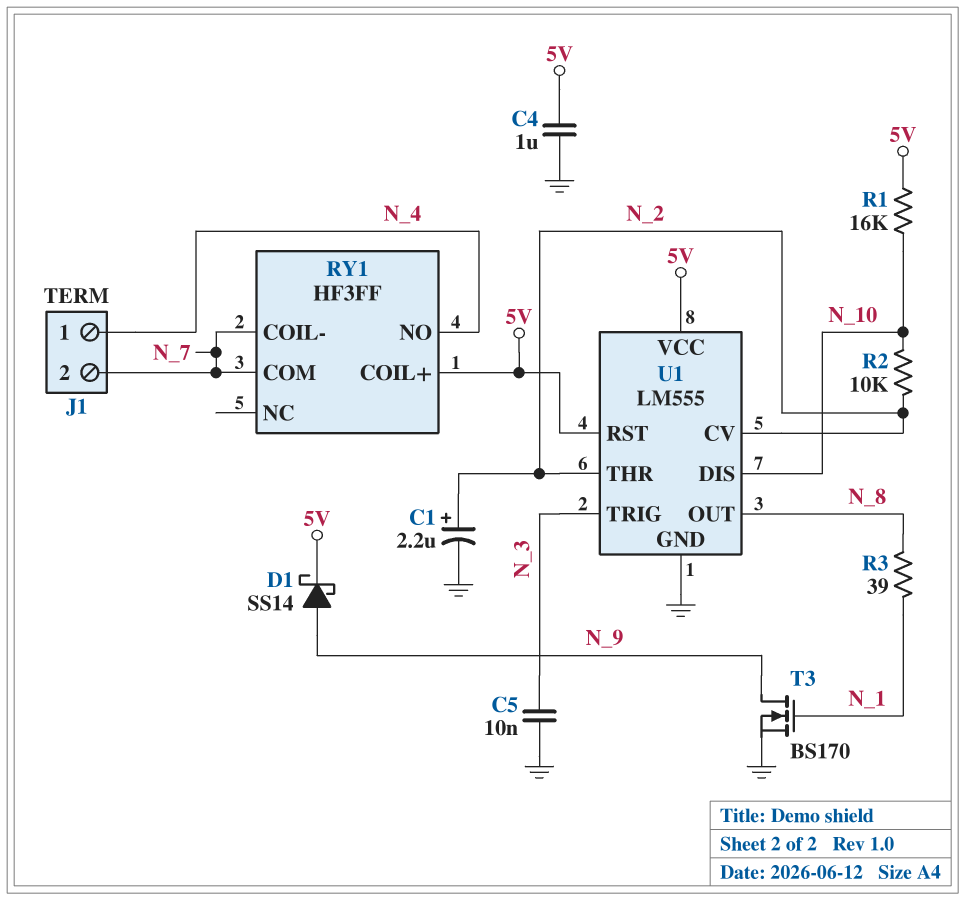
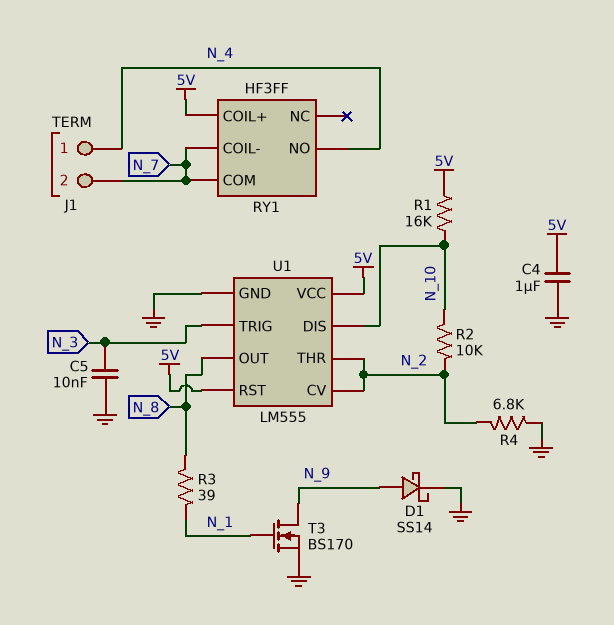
C1: 2.2uF (plus N_2, minus GND) -> none
D1: schottky SS14 (A N_9, K 5V) -> schottky SS14 (A N_9, K GND)
R4: none -> 6.8k (GND, N_2)

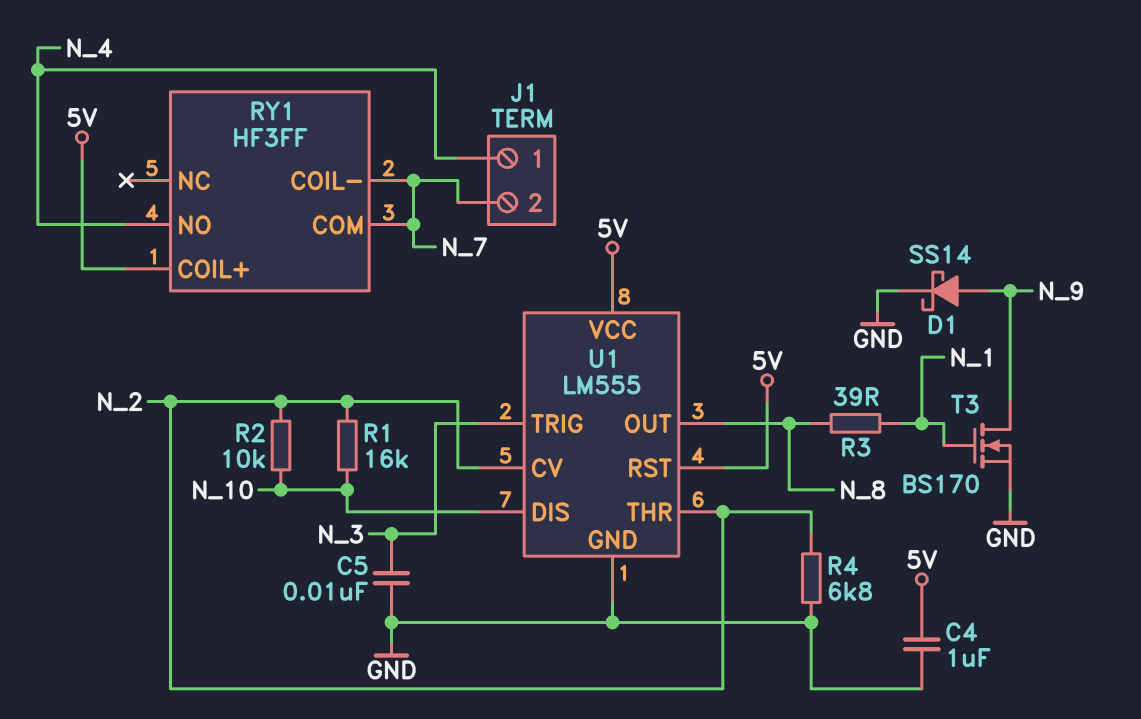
R1: 16k (5V, N_10) -> 16k (N_2, N_10)

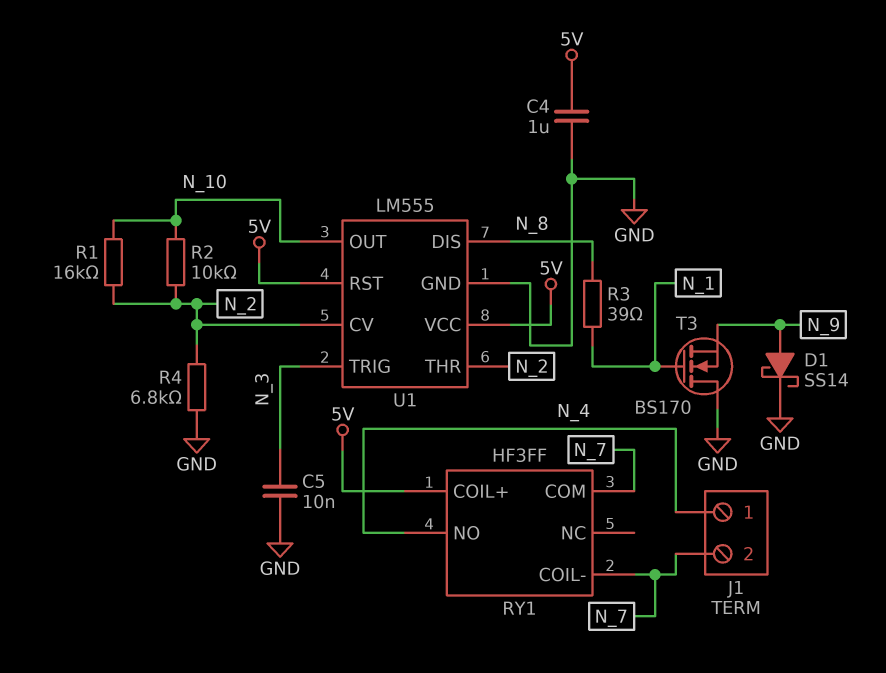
T3: NMOS BS170 (G N_1, D N_9, S GND) -> NMOS BS170 (G N_1, D GND, S N_9)
U1 pin DIS: N_10 -> N_8
U1 pin OUT: N_8 -> N_10

